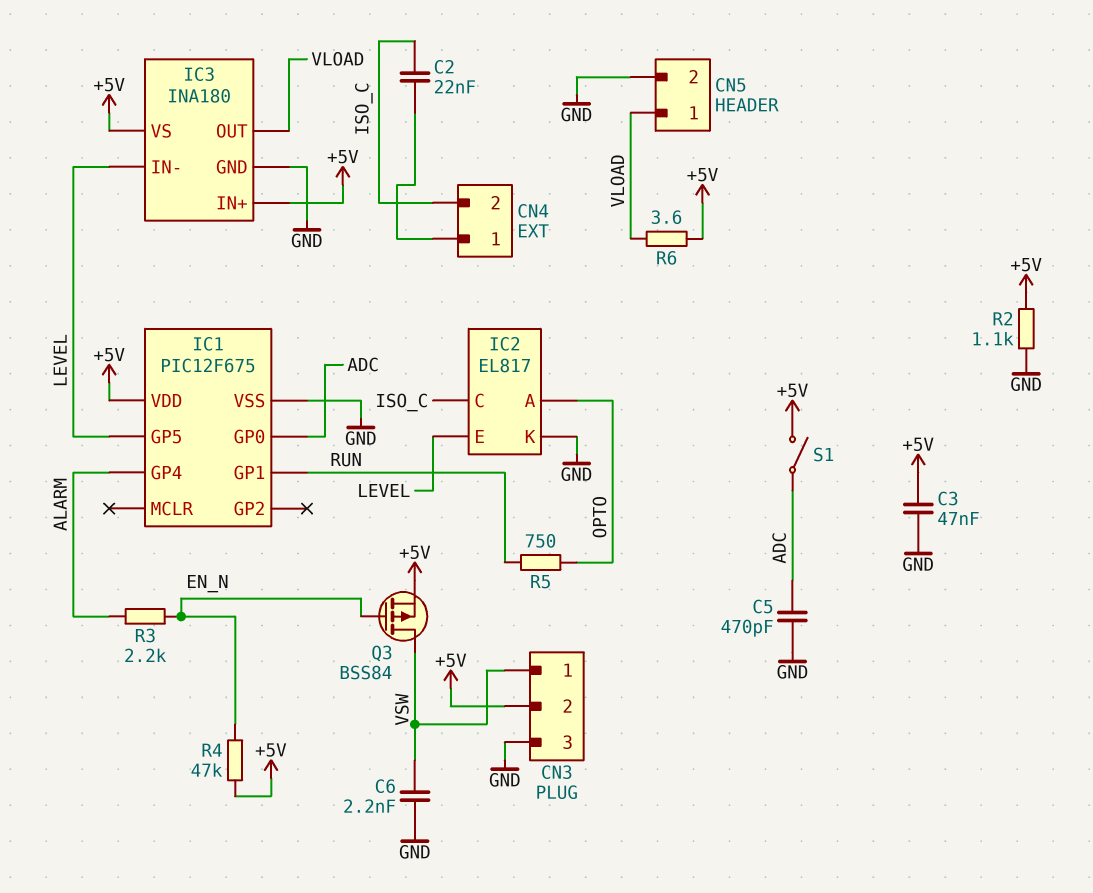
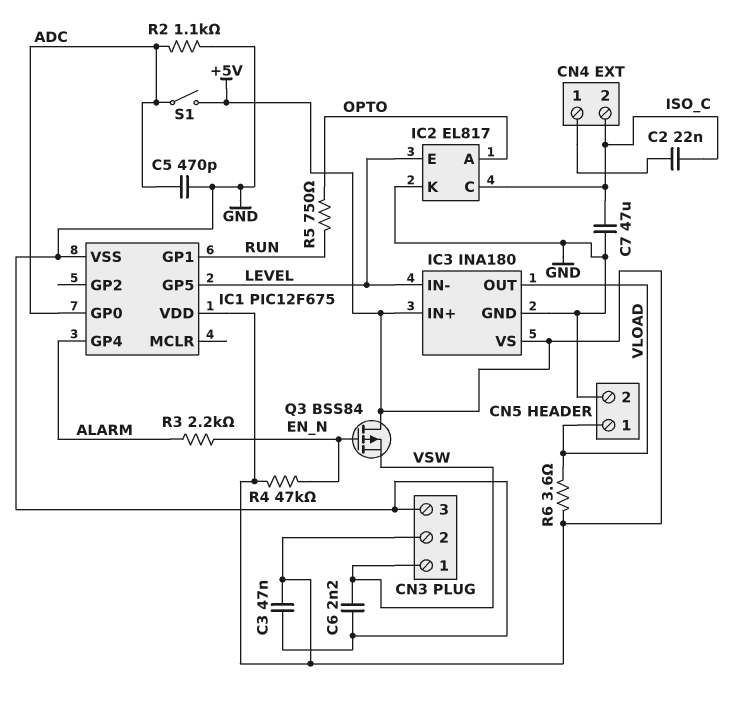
C7: none -> 47uF (GND, ISO_C)
Q3: PMOS BSS84 (G EN_N, D VSW, S +5V) -> PMOS BSS84 (G EN_N, D +5V, S VSW)
R2: 1.1k (+5V, GND) -> 1.1k (ADC, GND)

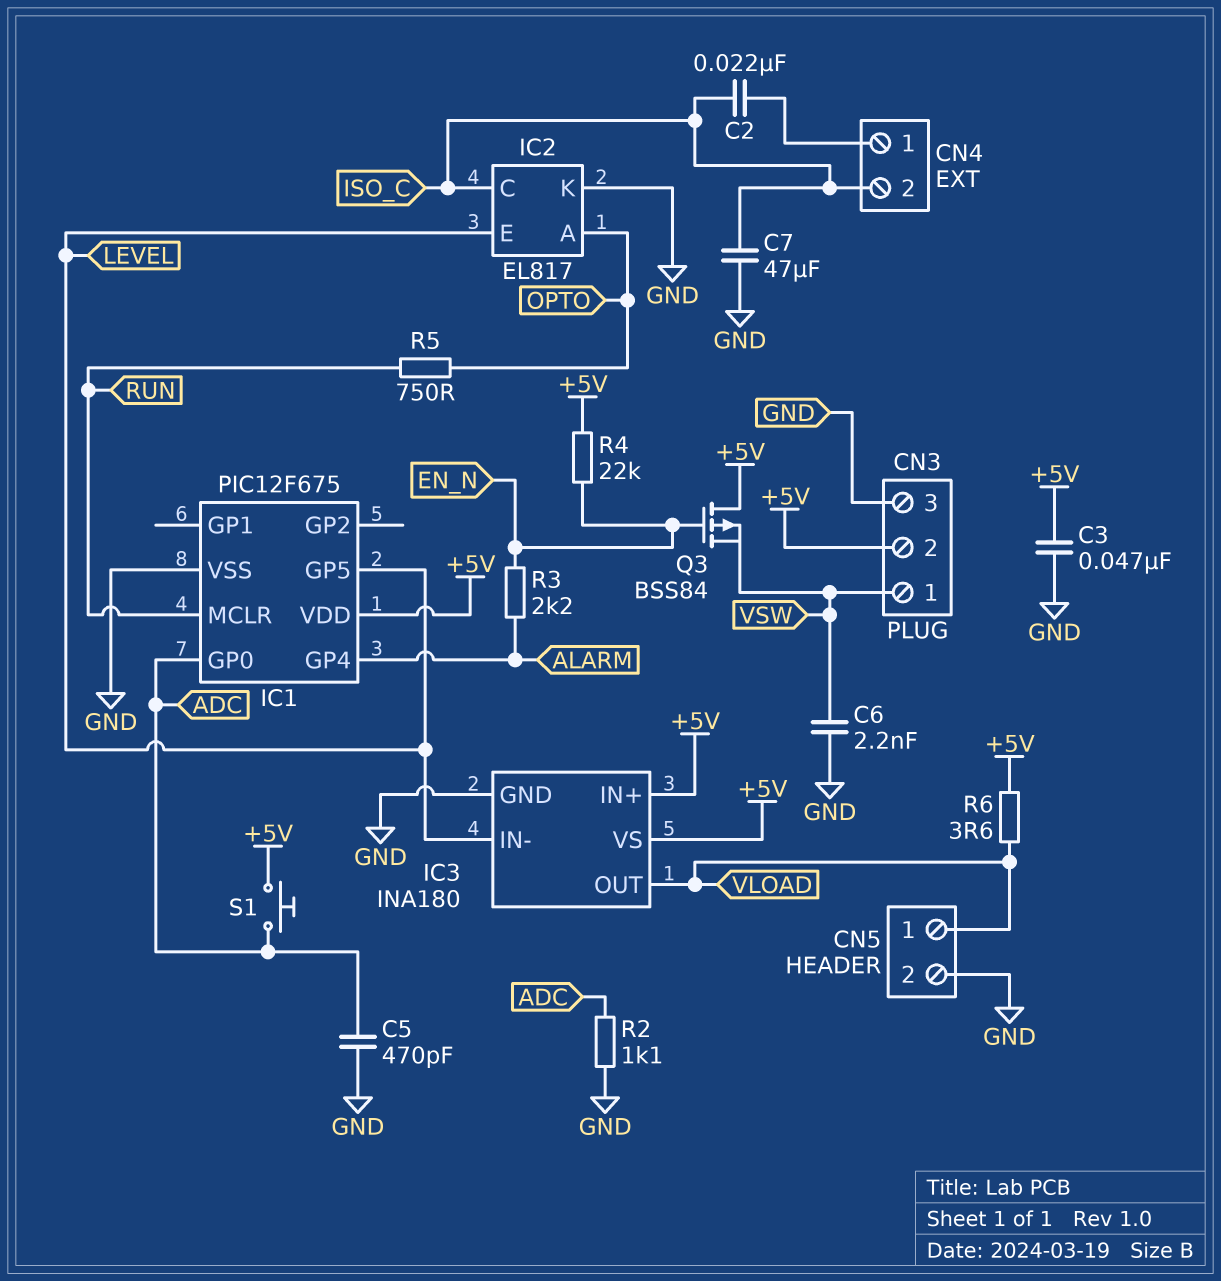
IC1 pin GP1: RUN -> none
IC1 pin MCLR: none -> RUN
R4: 47k (+5V, EN_N) -> 22k (+5V, EN_N)
S1: switch (+5V, ADC) -> button (+5V, ADC)

